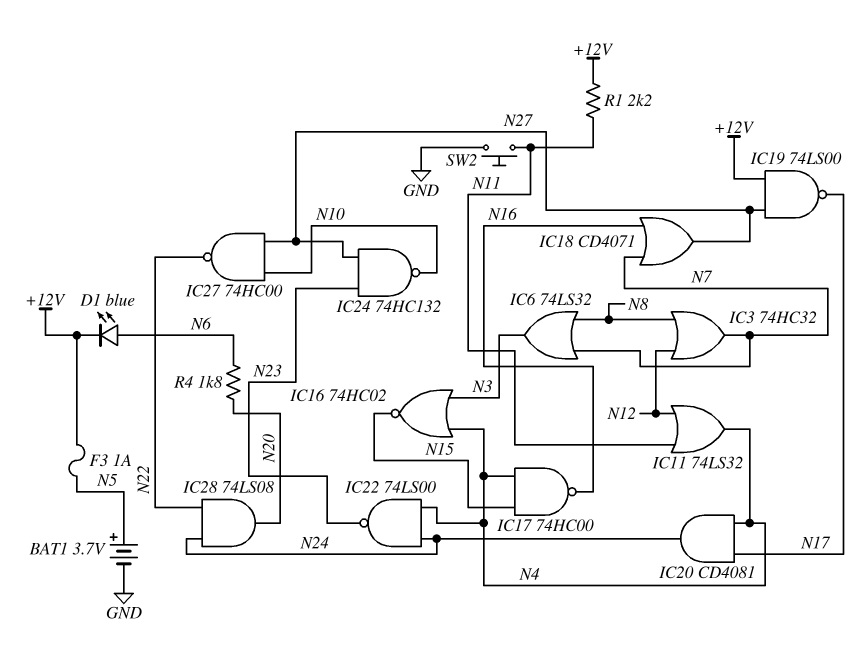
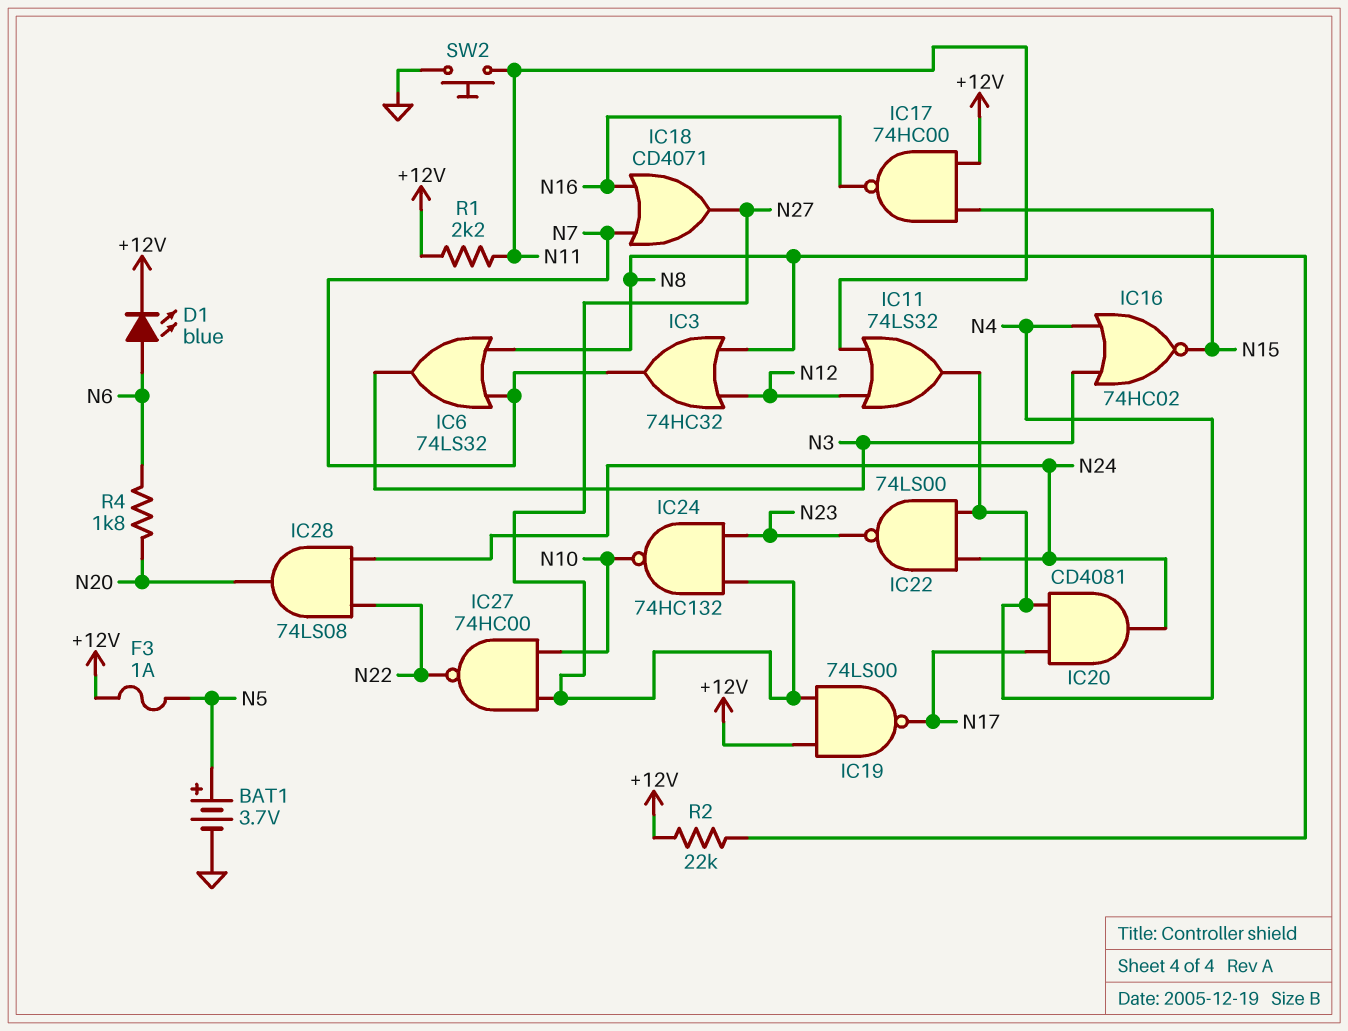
IC17: NAND 74HC00 (in N4, in N15, out N16) -> NAND 74HC00 (in +12V, in N15, out N16)
R2: none -> 22k (+12V, N8)

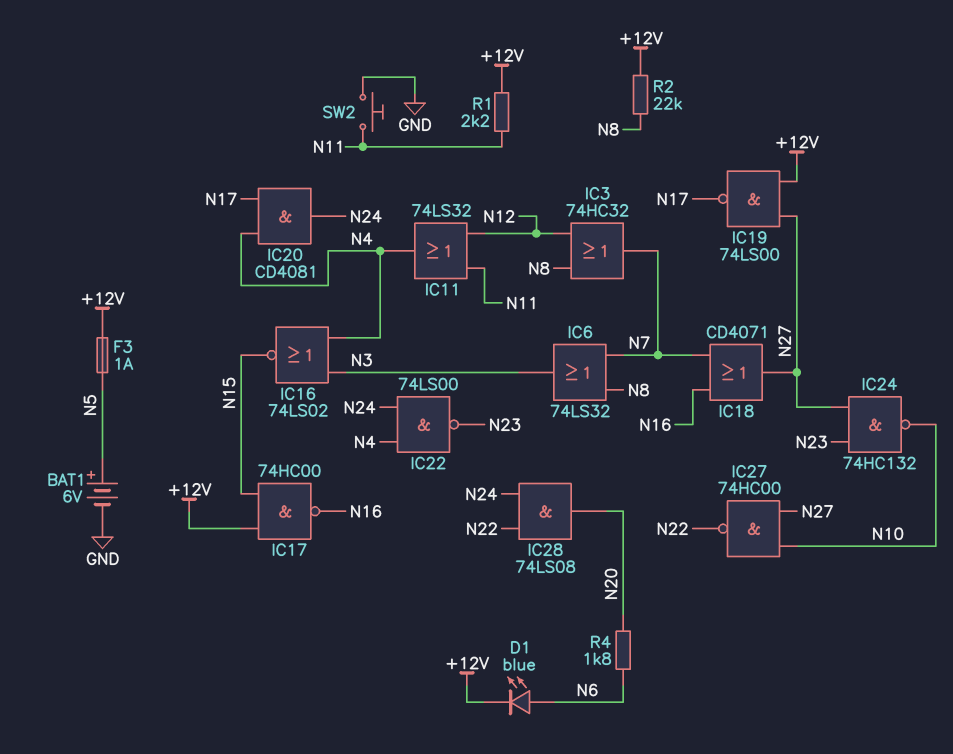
BAT1: 3.7V (plus N5, minus GND) -> 6V (plus N5, minus GND)
IC16: NOR 74HC02 (in N3, in N4, out N15) -> NOR 74LS02 (in N3, in N4, out N15)

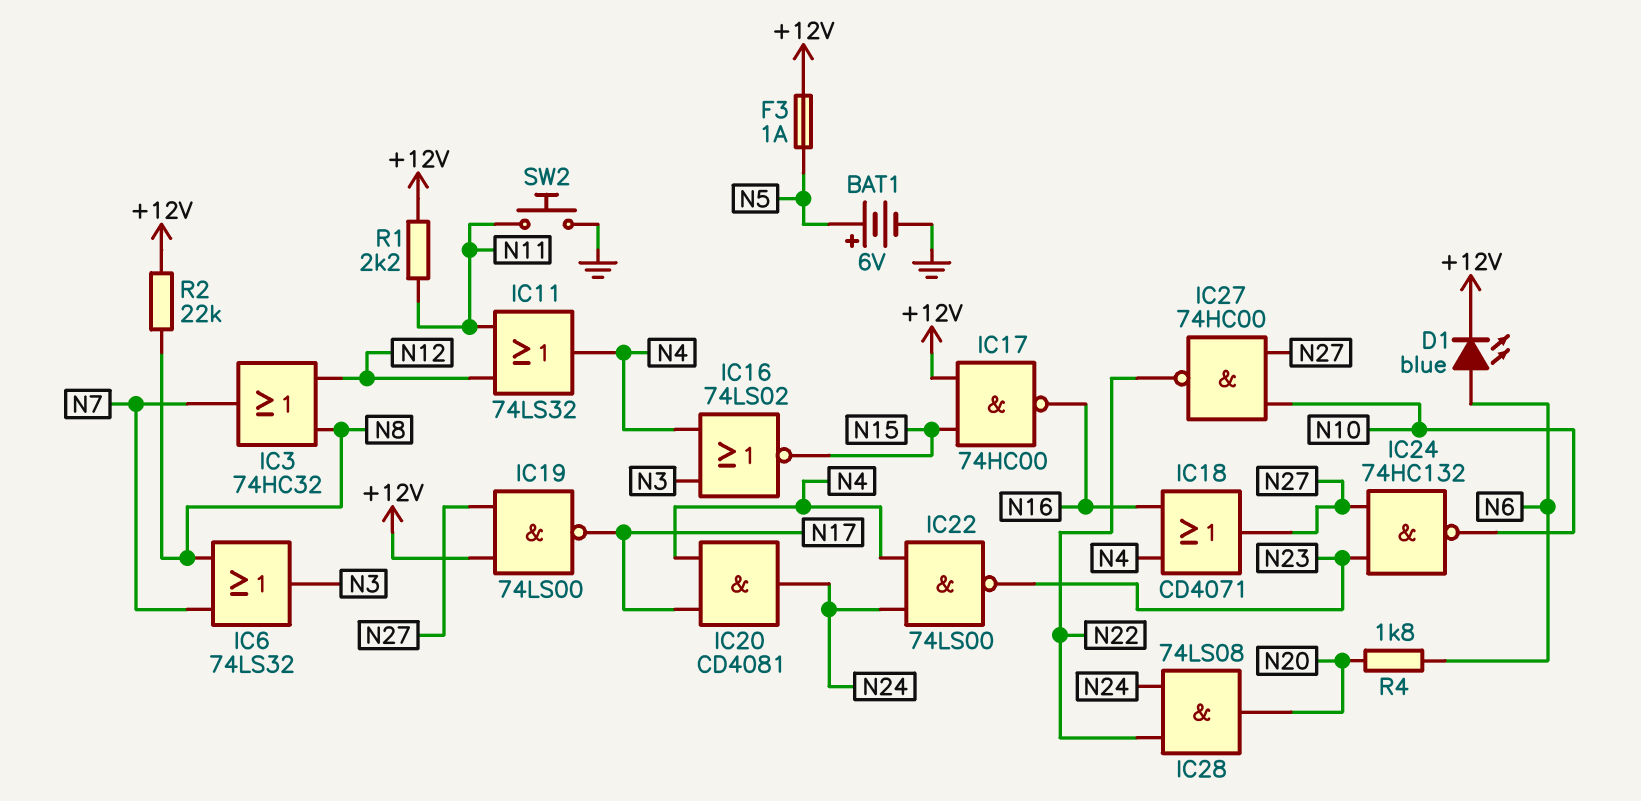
IC18: OR CD4071 (in N7, in N16, out N27) -> OR CD4071 (in N4, in N16, out N27)

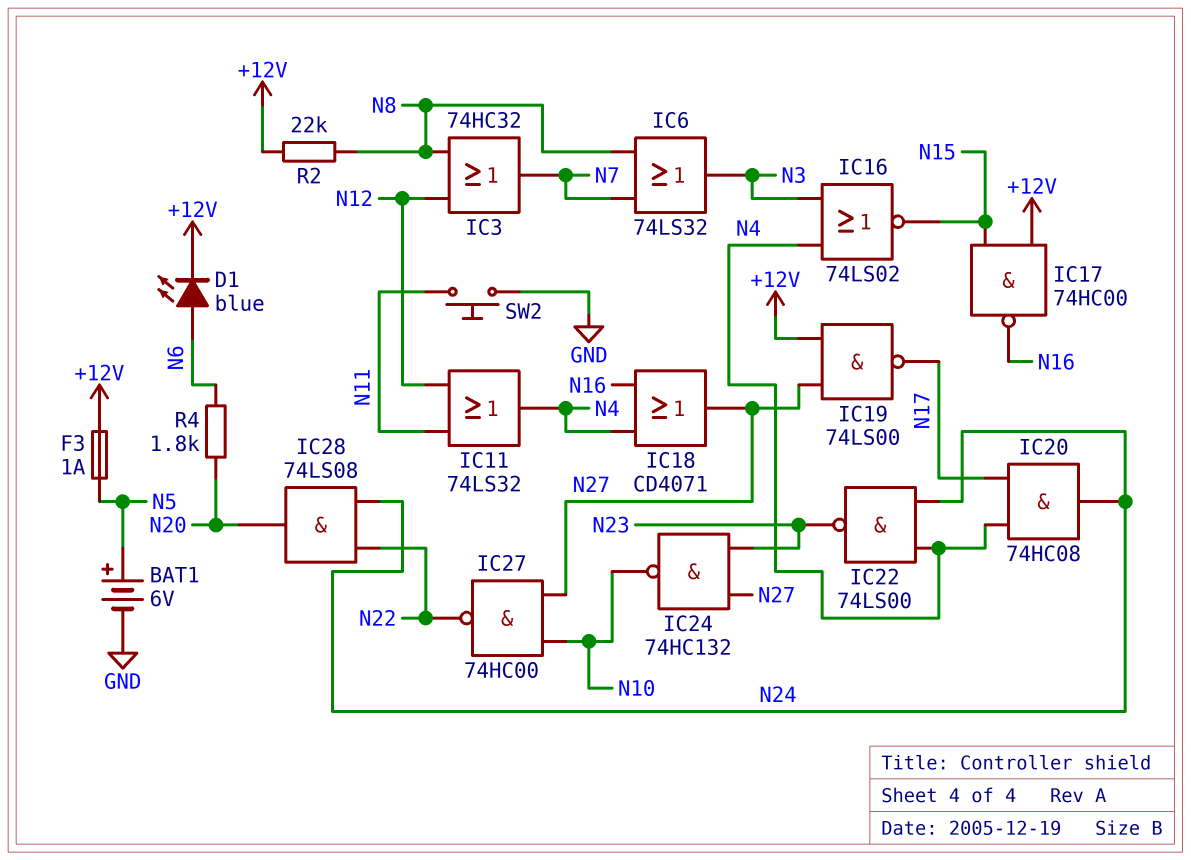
IC20: AND CD4081 (in N4, in N17, out N24) -> AND 74HC08 (in N4, in N17, out N24)
R1: 2.2k (+12V, N11) -> none

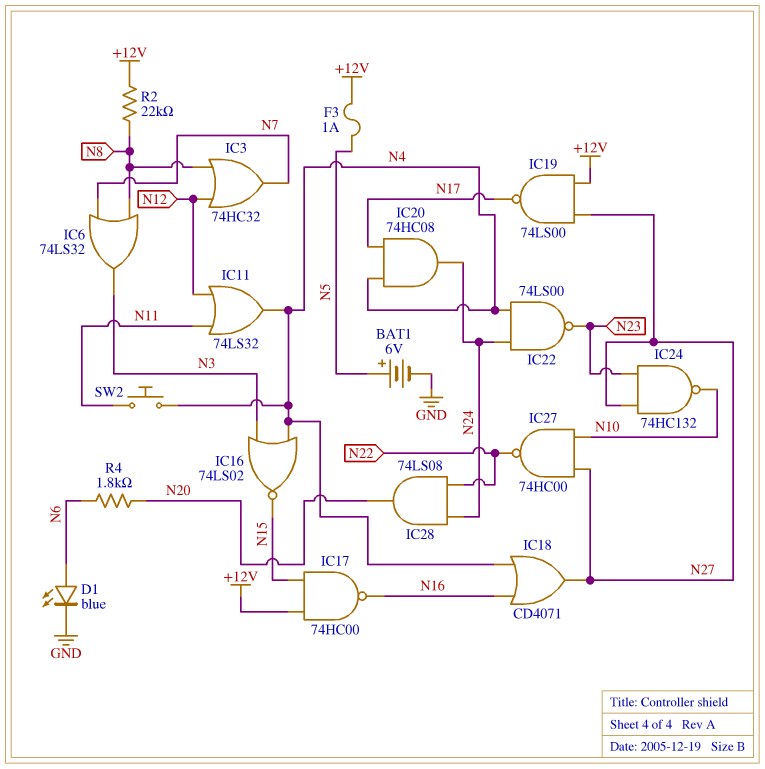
D1: LED blue (A N6, K +12V) -> LED blue (A N6, K GND)
SW2: button (GND, N11) -> button (N4, N11)

